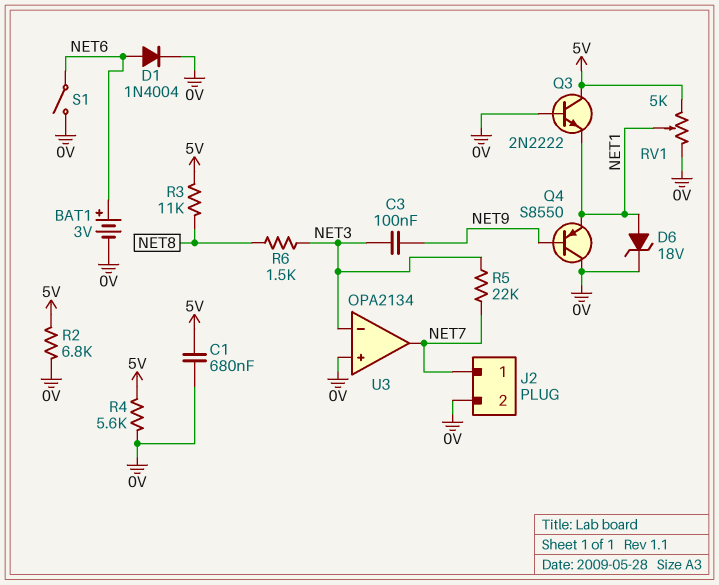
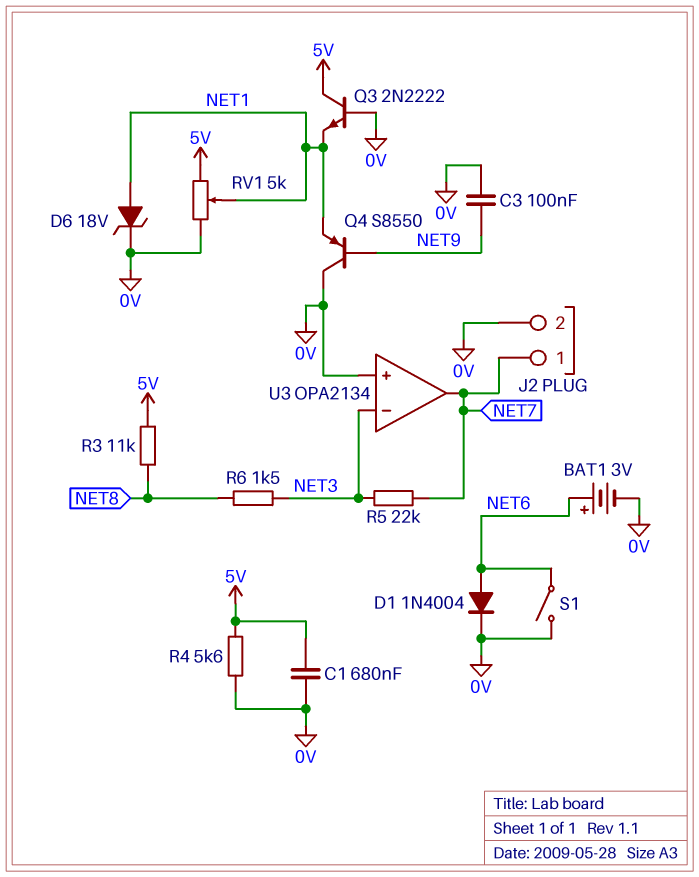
C3: 100nF (NET3, NET9) -> 100nF (0V, NET9)
R2: 6.8k (0V, 5V) -> none

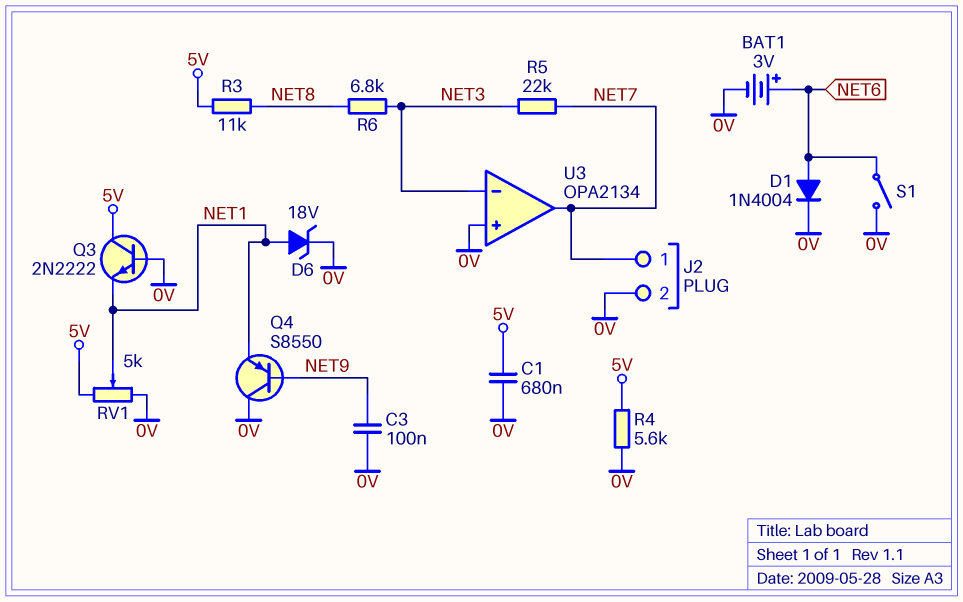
R6: 1.5k (NET3, NET8) -> 6.8k (NET3, NET8)

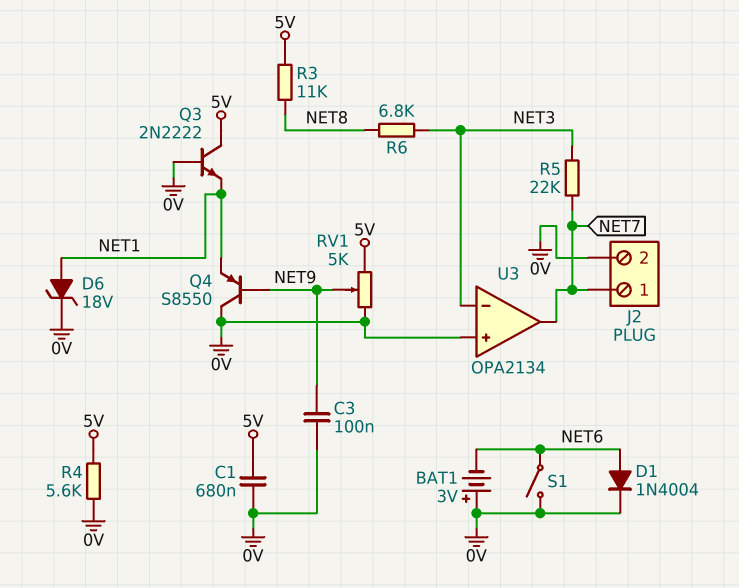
BAT1: 3V (plus NET6, minus 0V) -> 3V (plus 0V, minus NET6)
RV1: 5k (0V, 5V, wiper NET1) -> 5k (0V, 5V, wiper NET9)

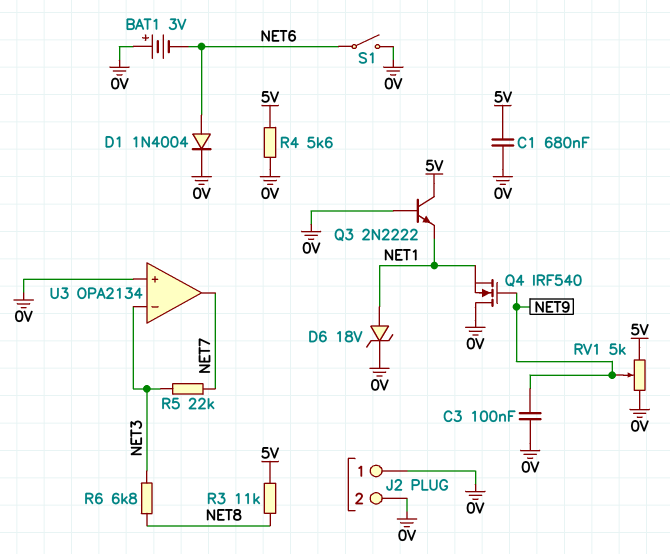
J2 pin 1: NET7 -> 0V
Q4: PNP S8550 (B NET9, C 0V, E NET1) -> NMOS IRF540 (G NET9, D 0V, S NET1)

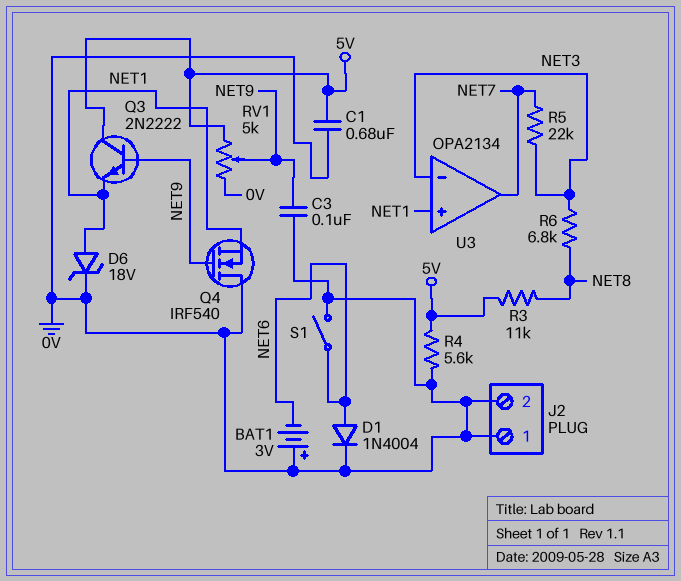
Q3: NPN 2N2222 (B 0V, C 5V, E NET1) -> NPN 2N2222 (B NET9, C 5V, E NET1)
U3 pin in+: 0V -> NET1

